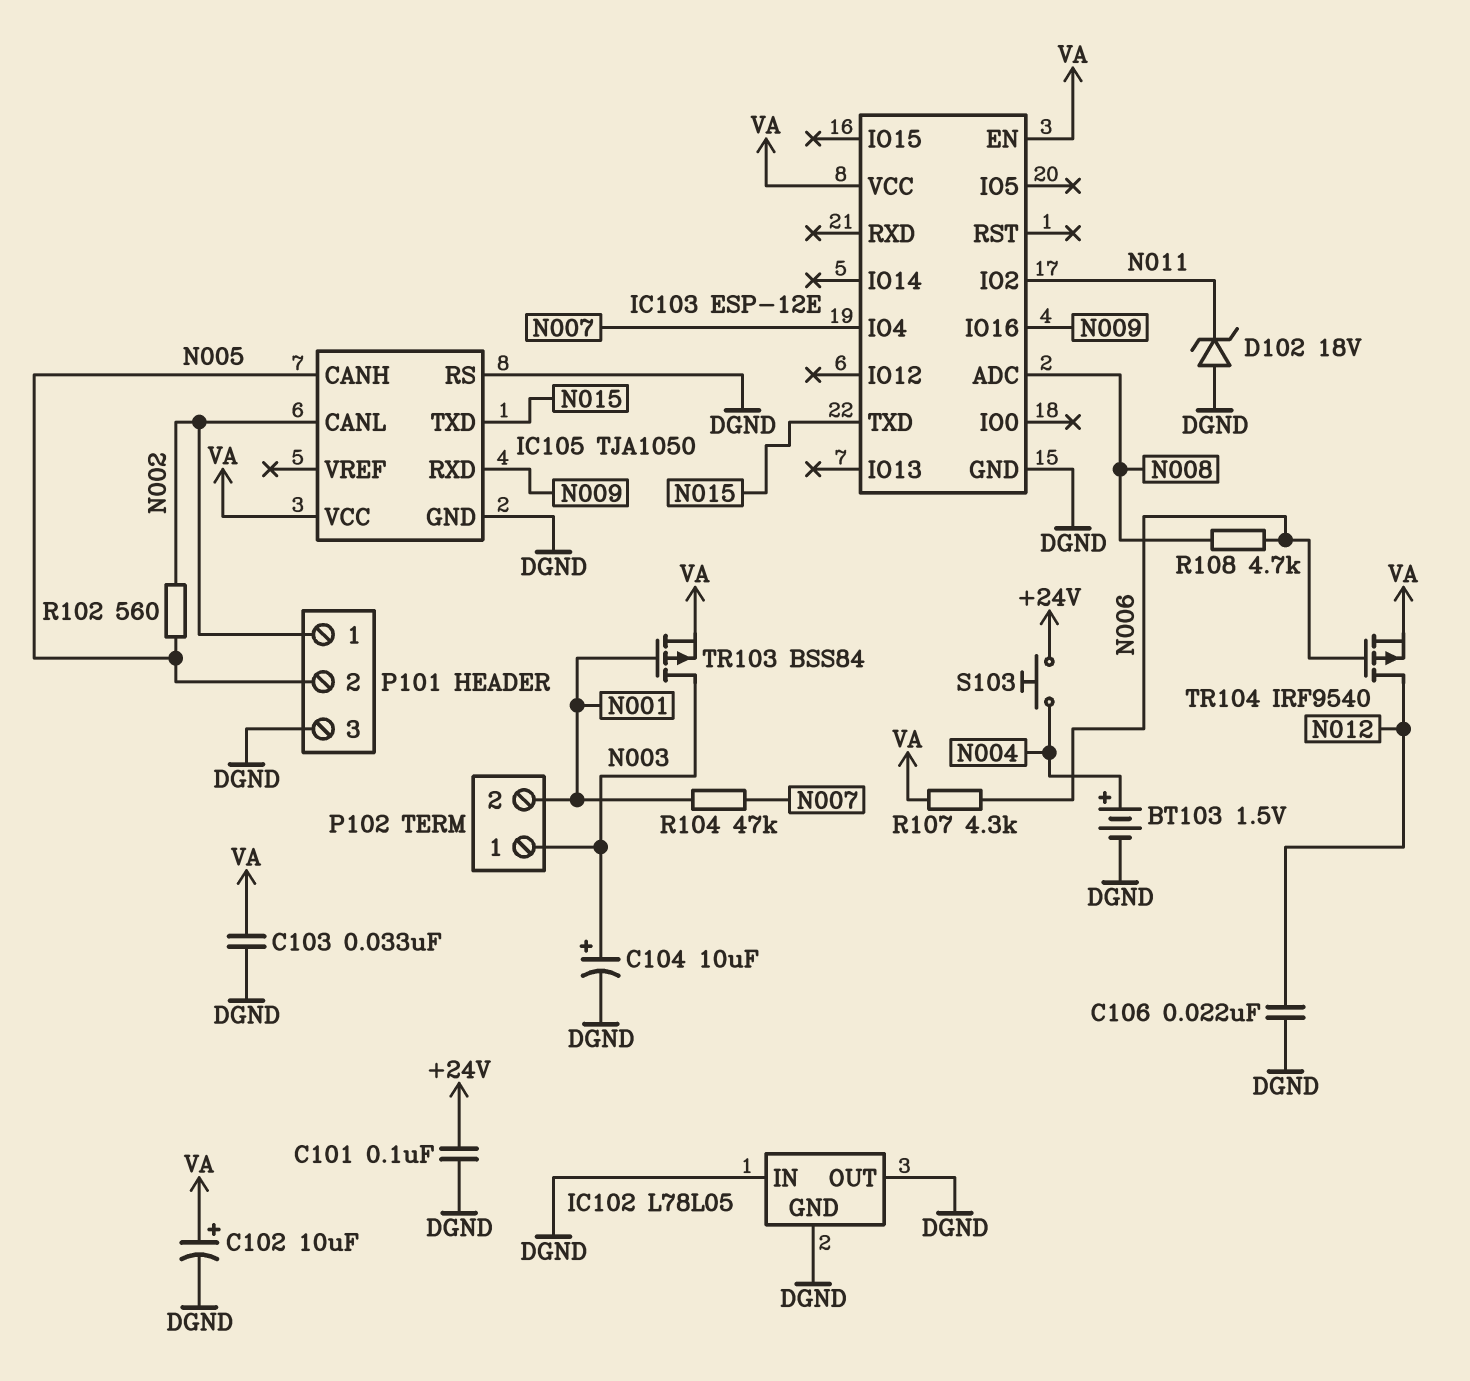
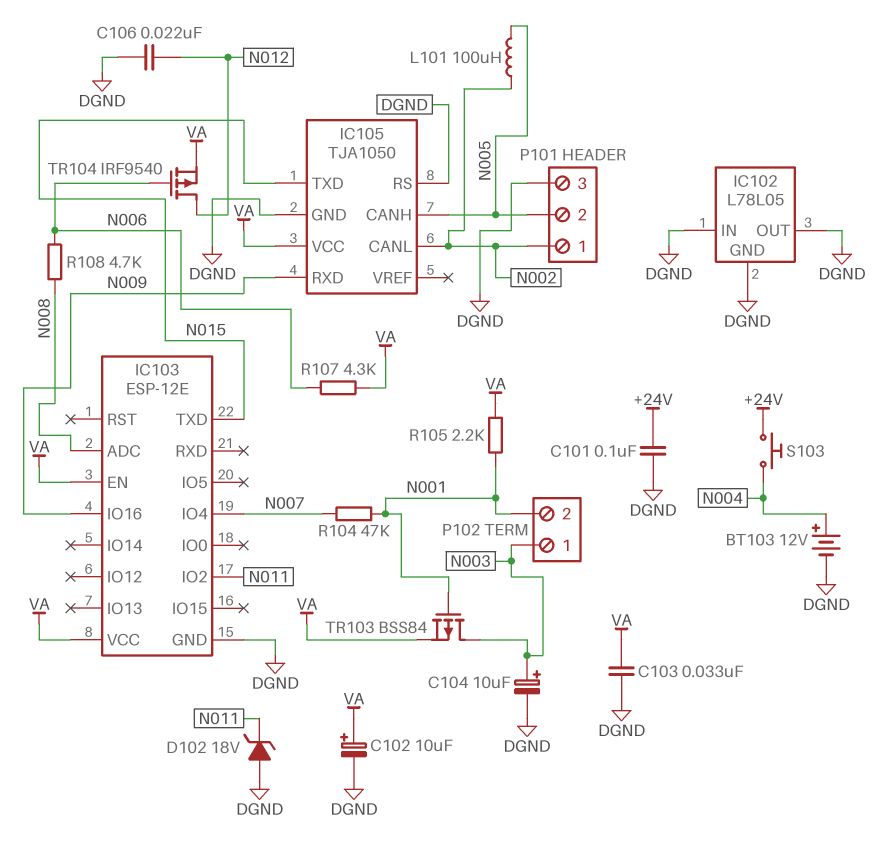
BT103: 1.5V (plus N004, minus DGND) -> 12V (plus N004, minus DGND)
L101: none -> 100uH (N002, N005)
R102: 560 (N002, N005) -> none
R105: none -> 2.2k (N001, VA)

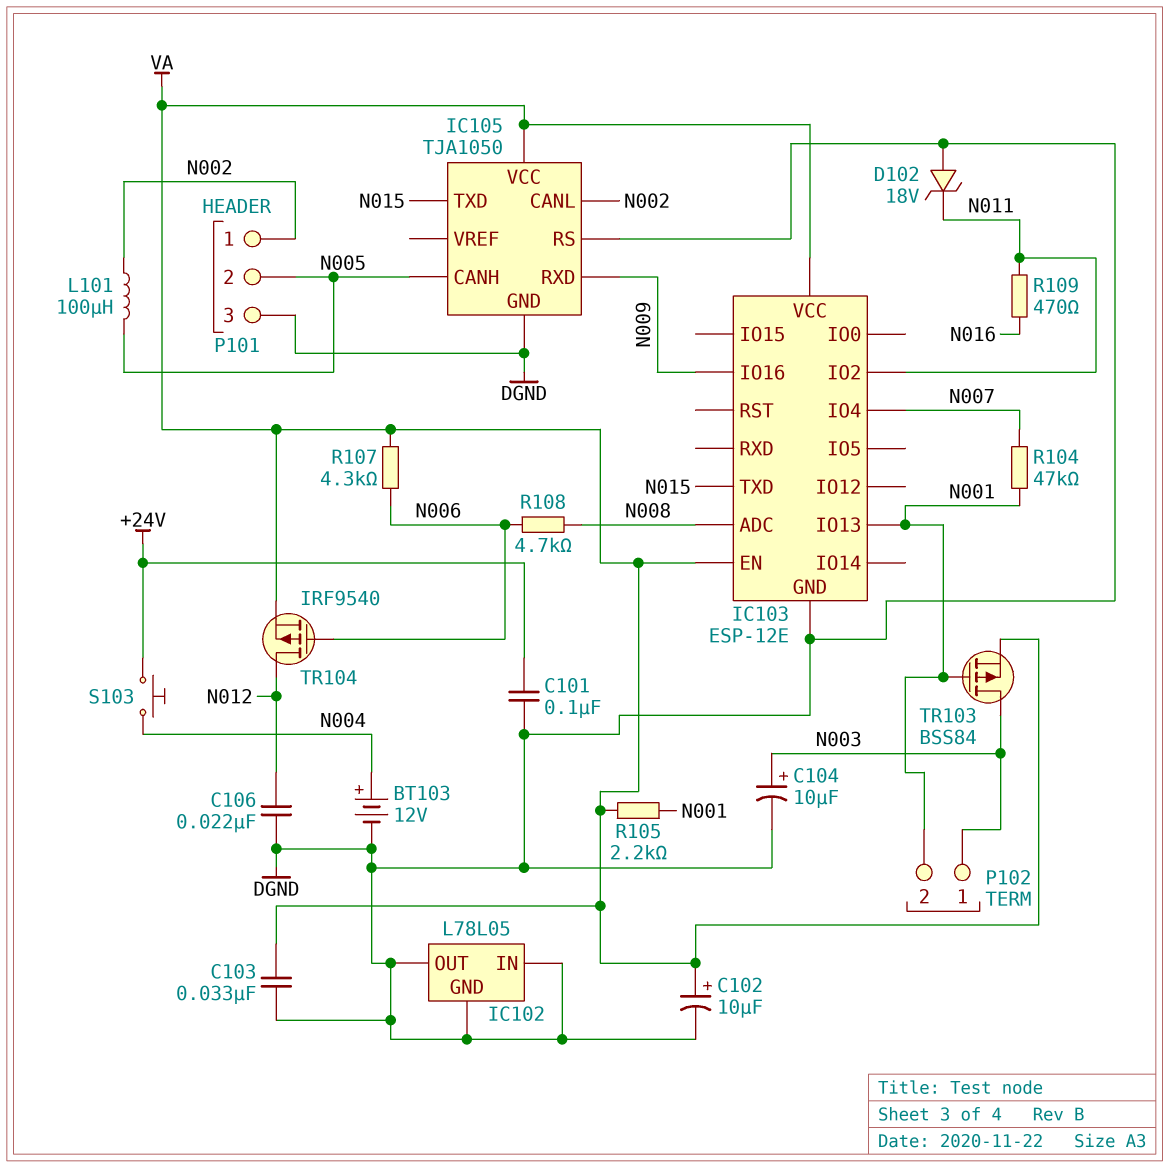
IC103 pin IO13: none -> N001
R109: none -> 470 (N011, N016)

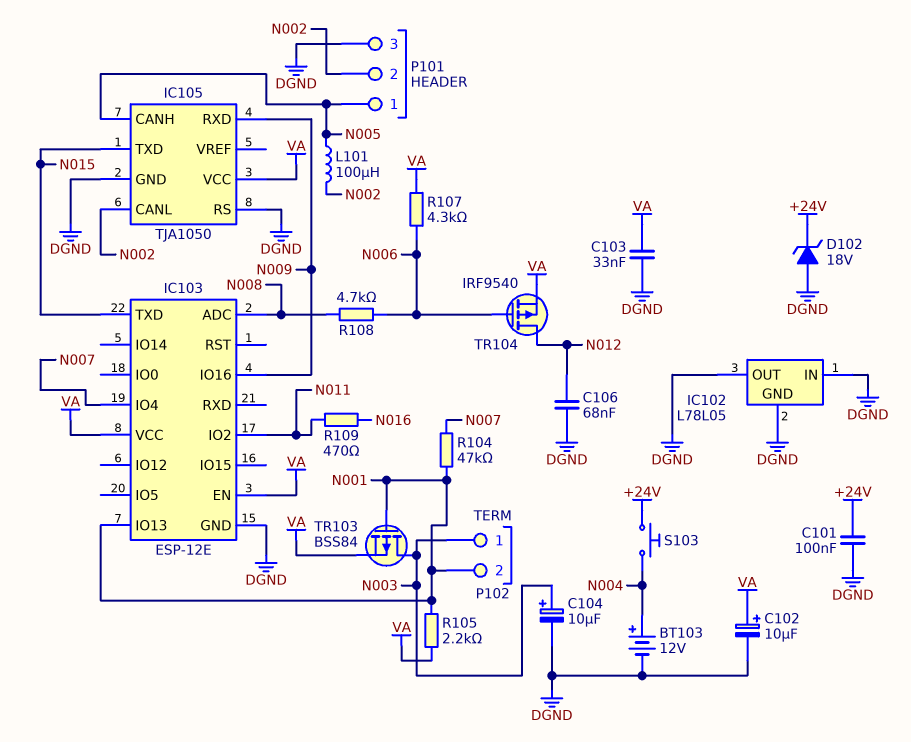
C106: 22nF (DGND, N012) -> 68nF (DGND, N012)
D102: zener 18V (A DGND, K N011) -> zener 18V (A DGND, K +24V)
P101 pin 1: N002 -> N005
P101 pin 2: N005 -> N002

